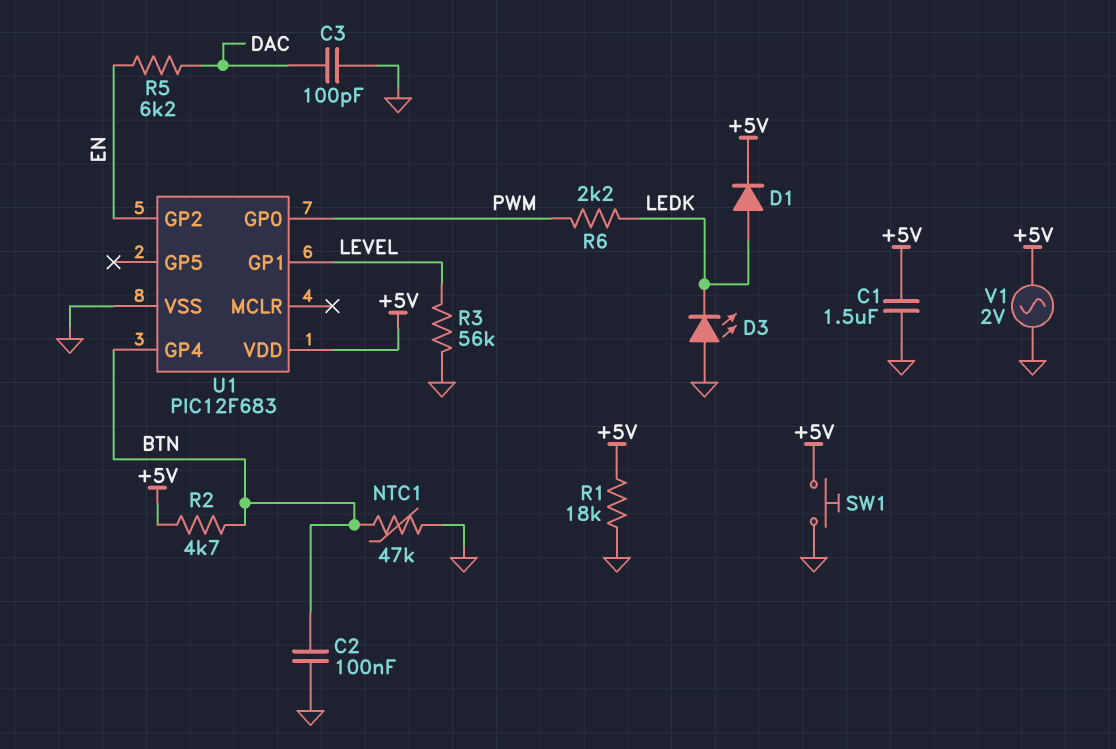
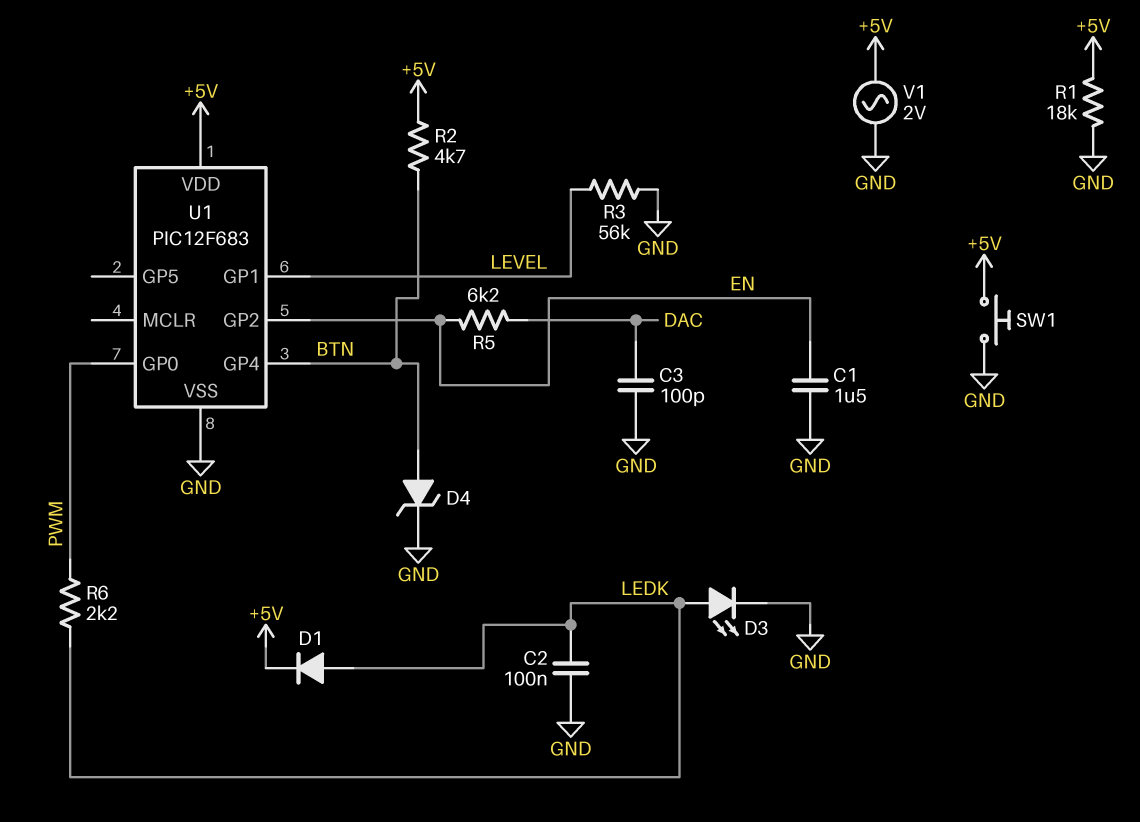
C1: 1.5uF (+5V, GND) -> 1.5uF (EN, GND)
C2: 100nF (BTN, GND) -> 100nF (GND, LEDK)
D3: LED (A GND, K LEDK) -> LED (A LEDK, K GND)
D4: none -> zener (A BTN, K GND)
NTC1: 47k (BTN, GND) -> none

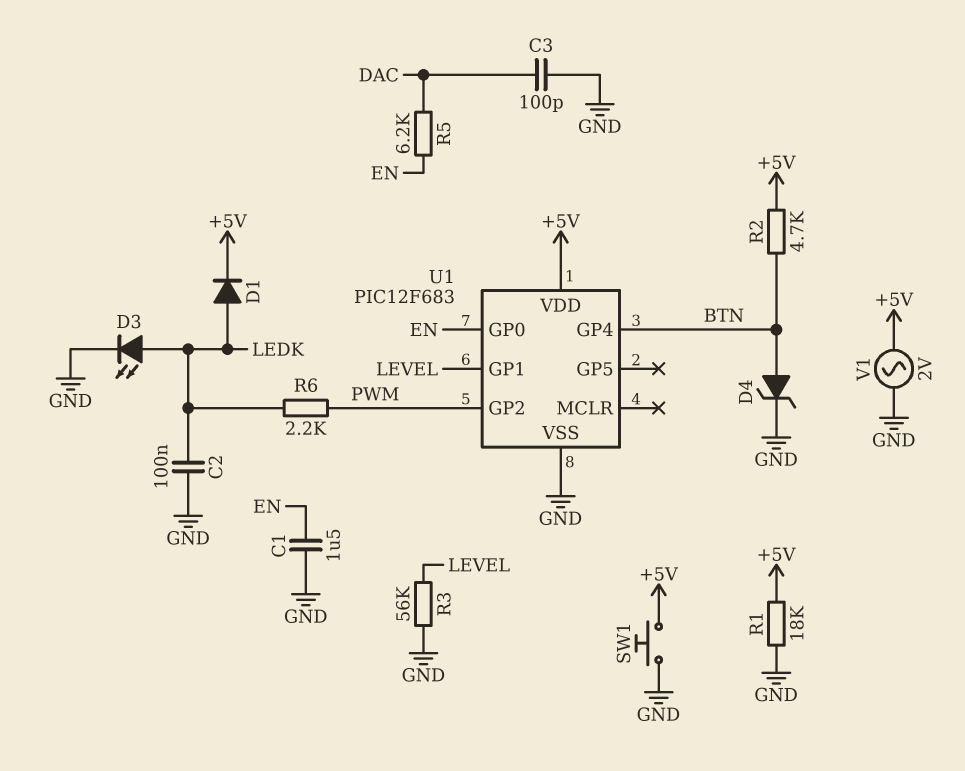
U1 pin GP0: PWM -> EN
U1 pin GP2: EN -> PWM

